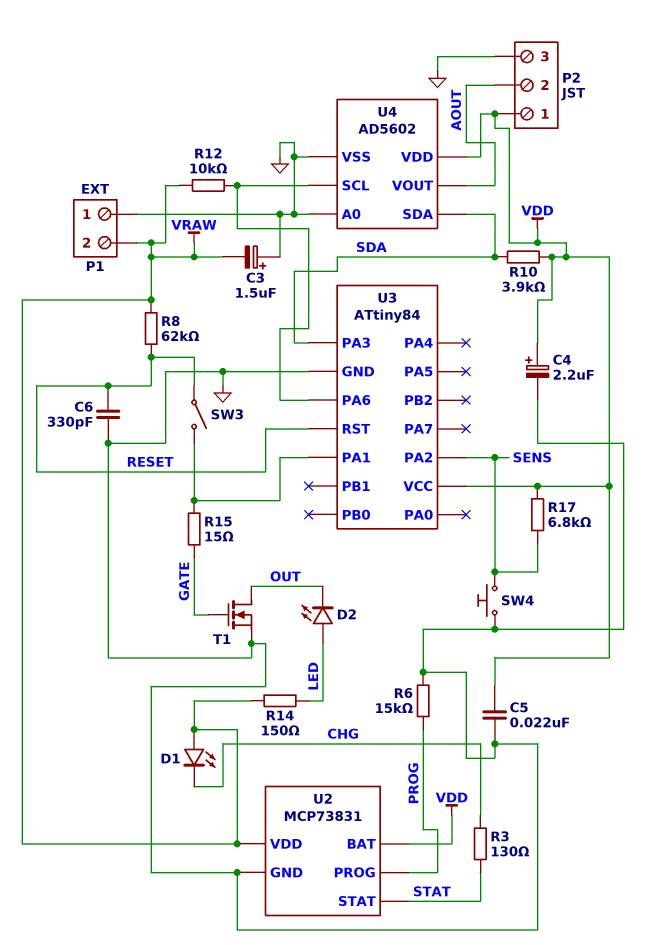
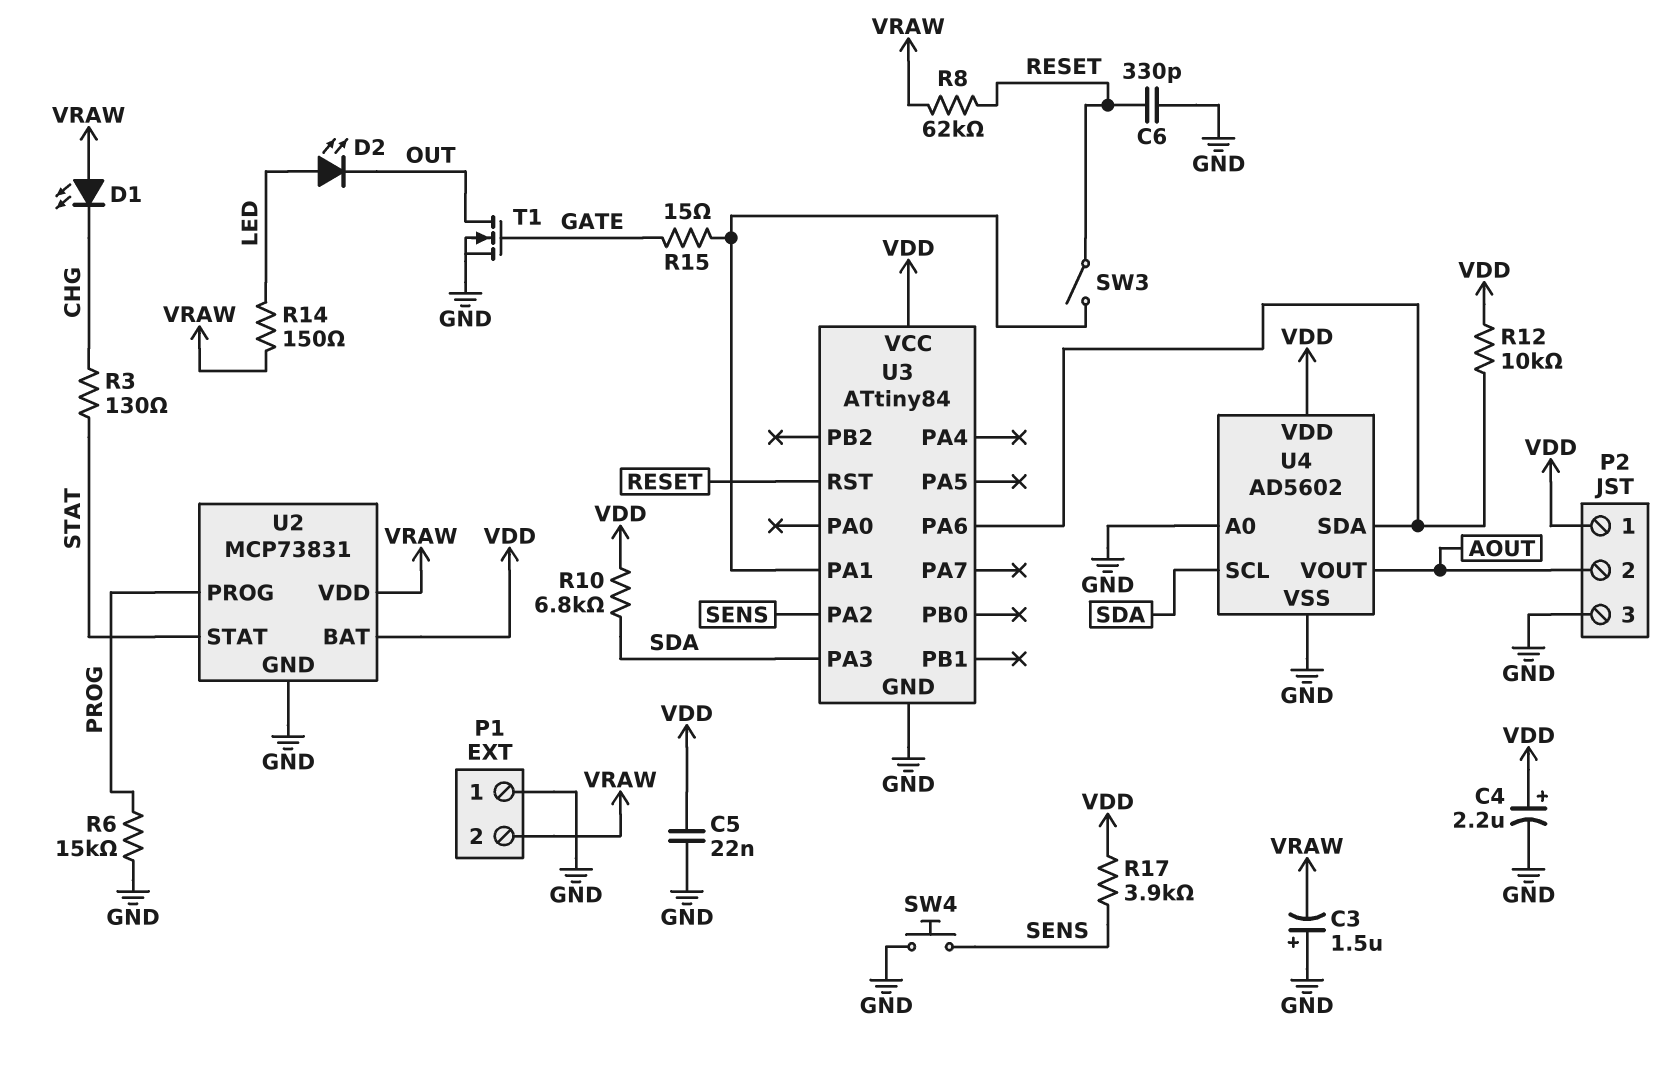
R10: 3.9k (SDA, VDD) -> 6.8k (SDA, VDD)
R12: 10k (U3/PA6, VRAW) -> 10k (U3/PA6, VDD)
R17: 6.8k (SENS, VDD) -> 3.9k (SENS, VDD)
U4 pin SCL: U3/PA6 -> SDA
U4 pin SDA: SDA -> U3/PA6

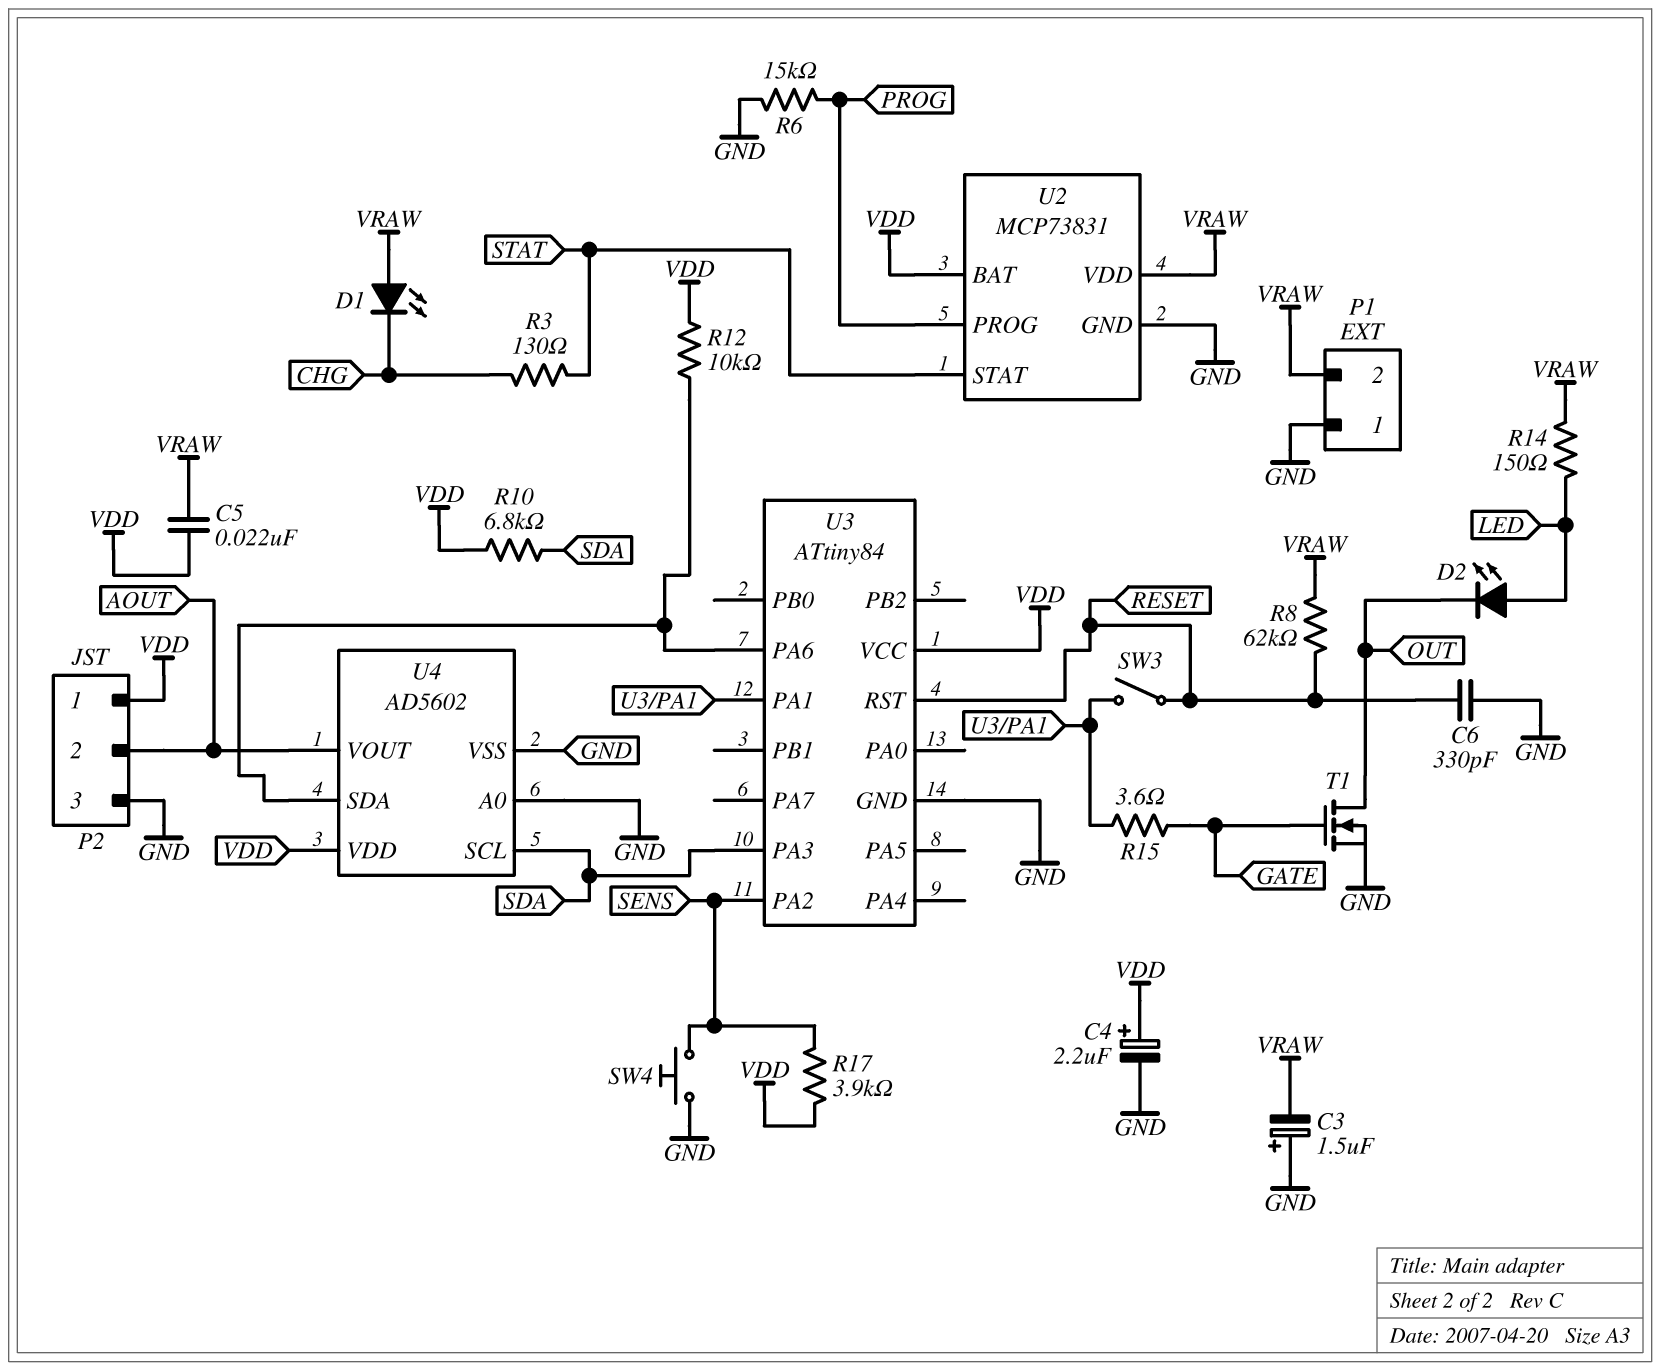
C5: 22nF (GND, VDD) -> 22nF (VDD, VRAW)
R15: 15 (GATE, U3/PA1) -> 3.6 (GATE, U3/PA1)

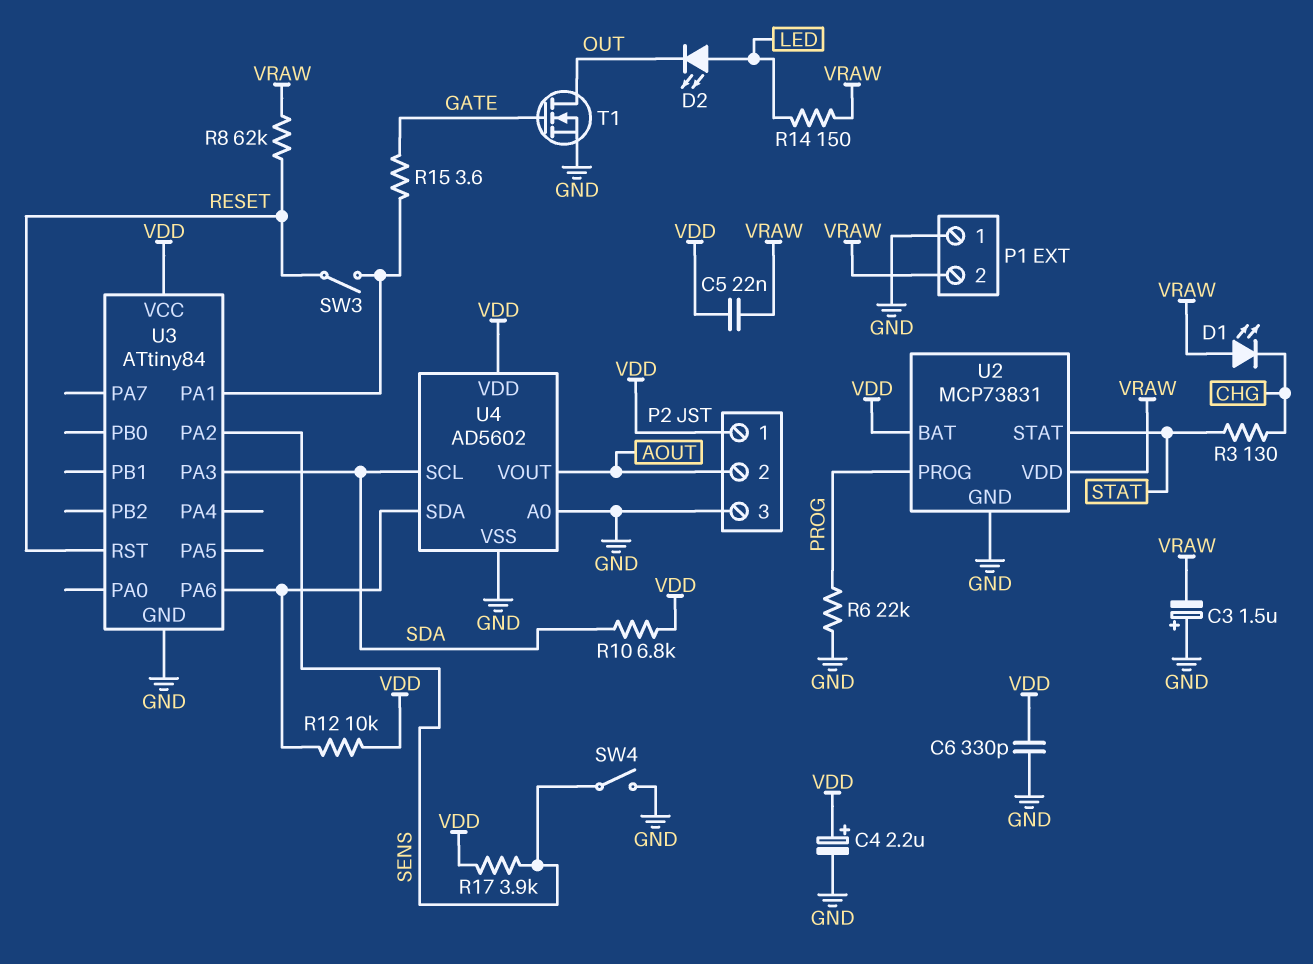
C6: 330pF (GND, RESET) -> 330pF (GND, VDD)
R6: 15k (GND, PROG) -> 22k (GND, PROG)
SW4: button (GND, SENS) -> switch (GND, SENS)

